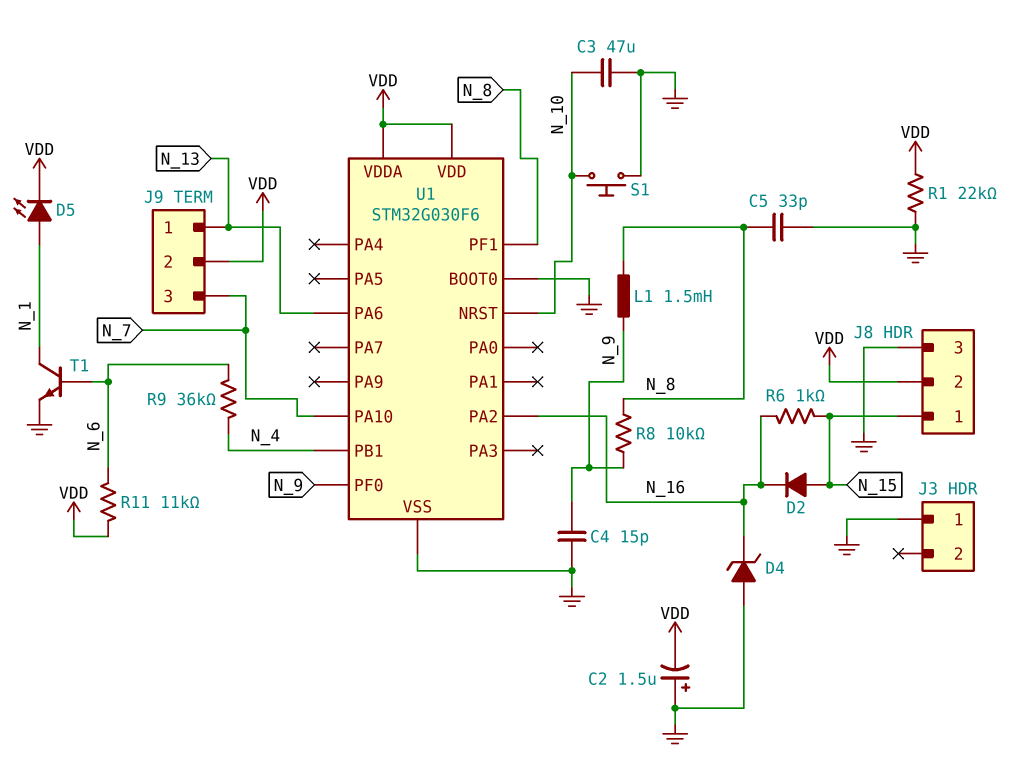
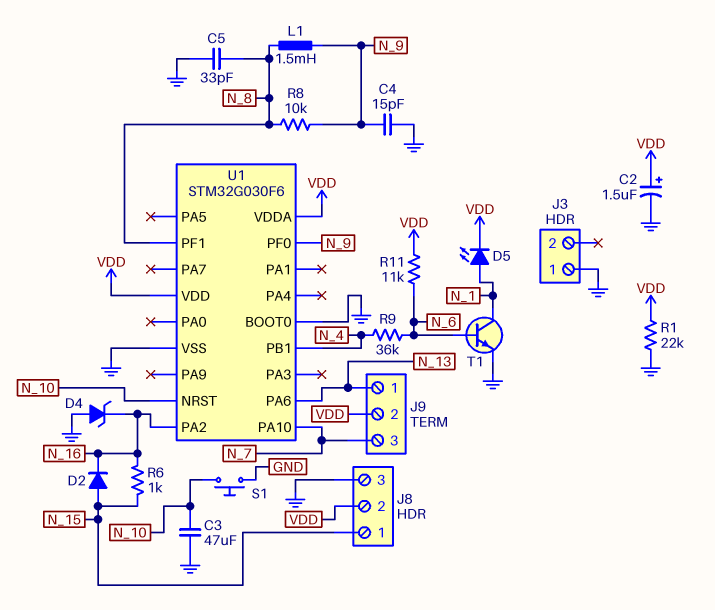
C2: 1.5uF (plus GND, minus VDD) -> 1.5uF (plus VDD, minus GND)

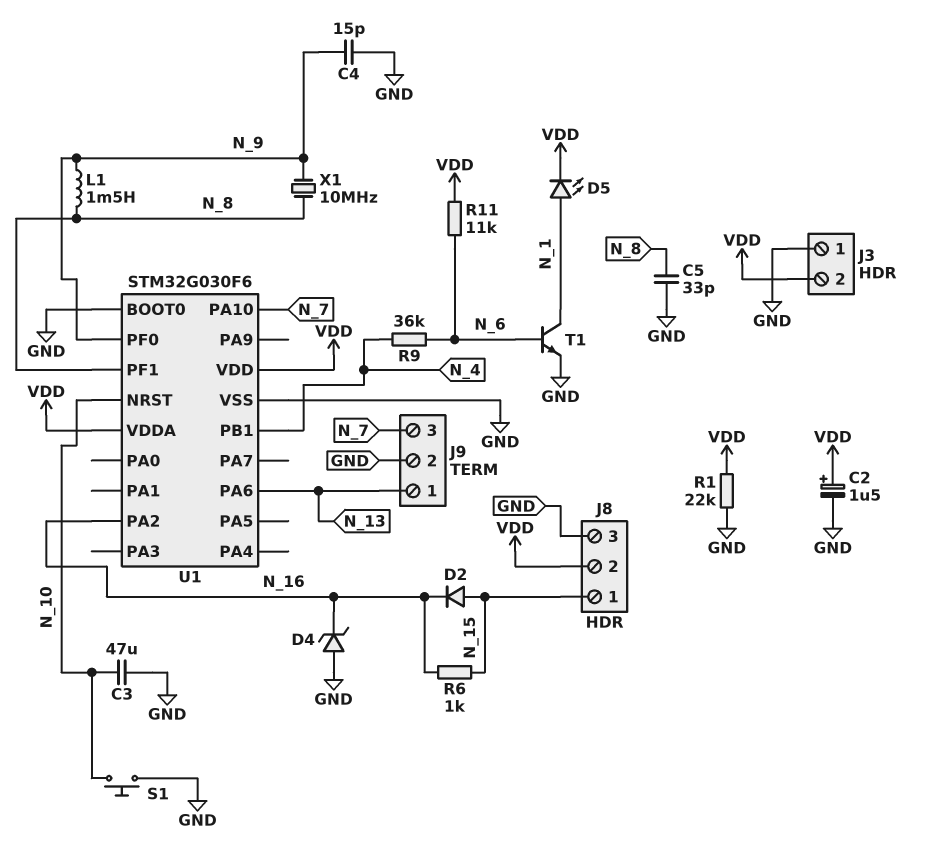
J3 pin 2: none -> VDD
J9 pin 2: VDD -> GND
R8: 10k (N_8, N_9) -> none
X1: none -> 10MHz (N_8, N_9)

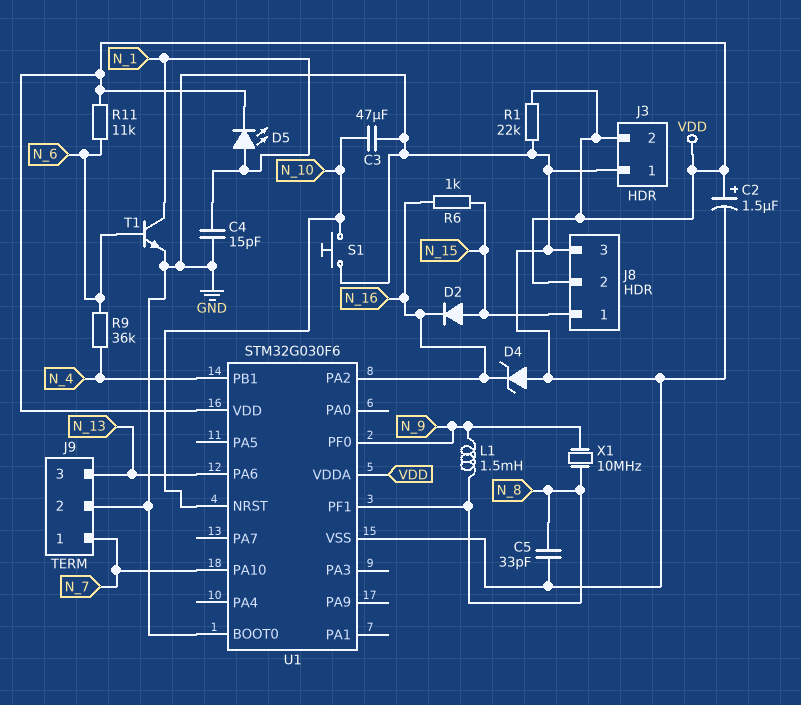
C4: 15pF (GND, N_9) -> 15pF (GND, N_1)
J9 pin 1: N_13 -> N_7
J9 pin 3: N_7 -> N_13

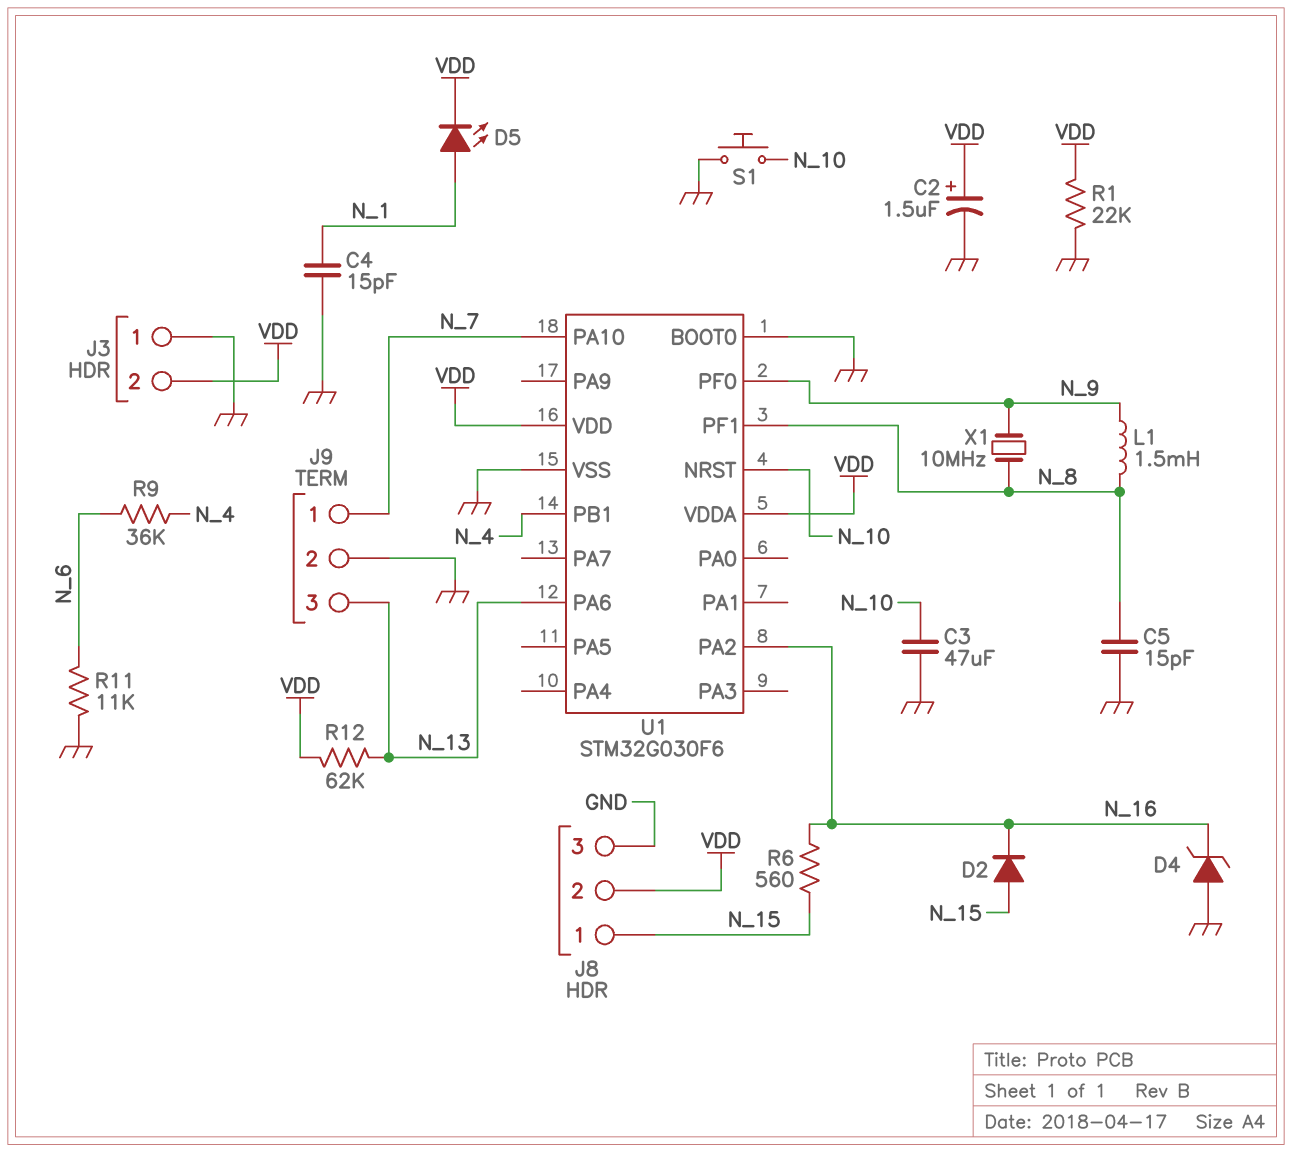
C5: 33pF (GND, N_8) -> 15pF (GND, N_8)
R6: 1k (N_15, N_16) -> 560 (N_15, N_16)
R11: 11k (N_6, VDD) -> 11k (GND, N_6)
R12: none -> 62k (N_13, VDD)
T1: NPN (B N_6, C N_1, E GND) -> none

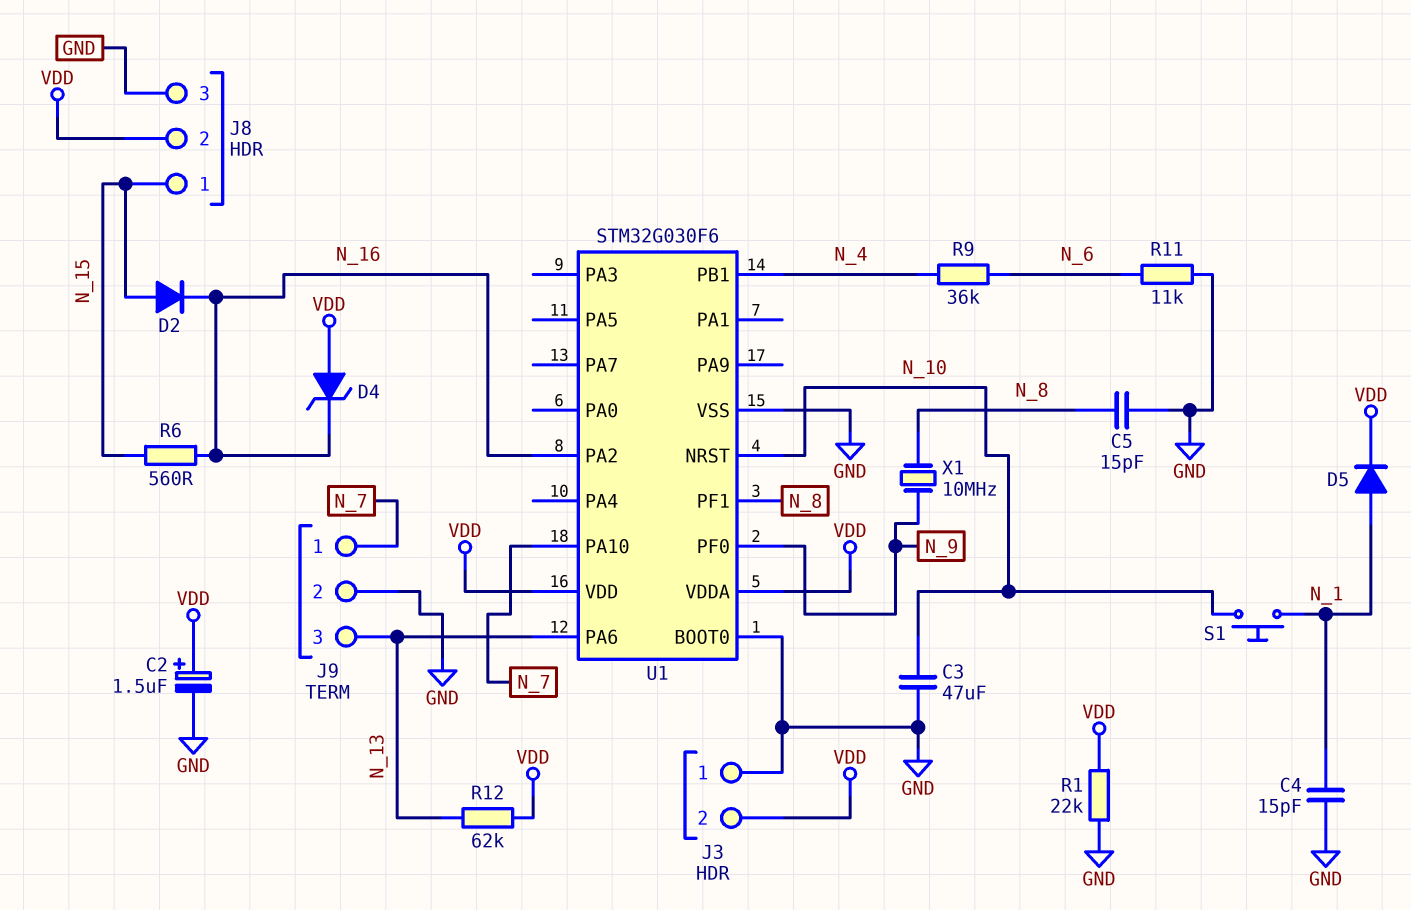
D4: zener (A GND, K N_16) -> zener (A VDD, K N_16)
D5: LED (A N_1, K VDD) -> diode (A N_1, K VDD)
L1: 1.5mH (N_8, N_9) -> none
S1: button (GND, N_10) -> button (N_1, N_10)

